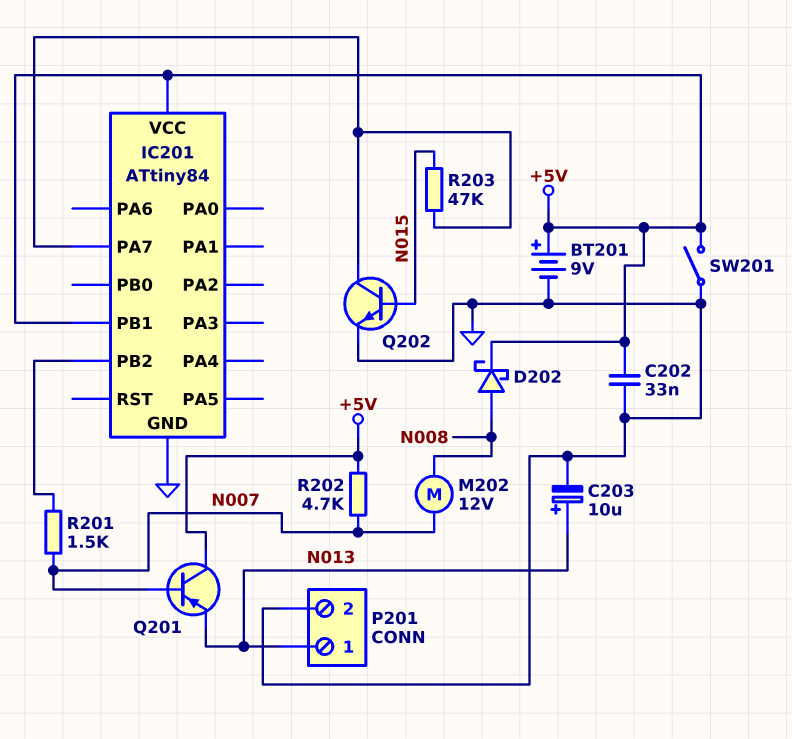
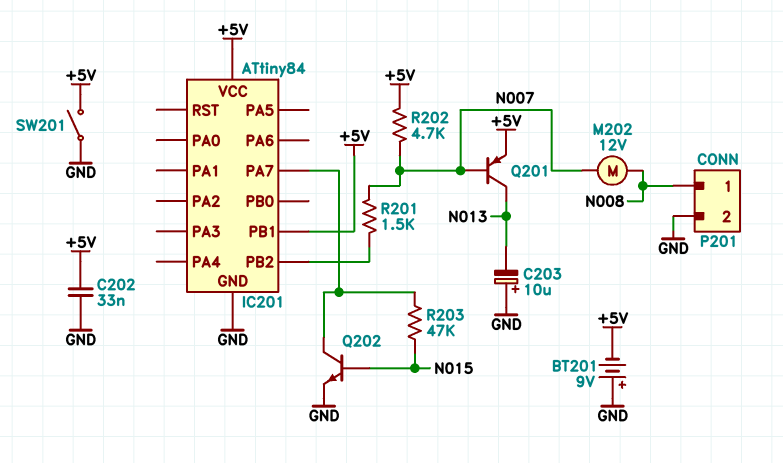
BT201: 9V (plus +5V, minus GND) -> 9V (plus GND, minus +5V)
C203: 10uF (plus N013, minus GND) -> 10uF (plus GND, minus N013)
D202: schottky (A N008, K +5V) -> none
P201 pin 1: N013 -> N008
Q201: PNP (B N007, C +5V, E N013) -> PNP (B N007, C N013, E +5V)

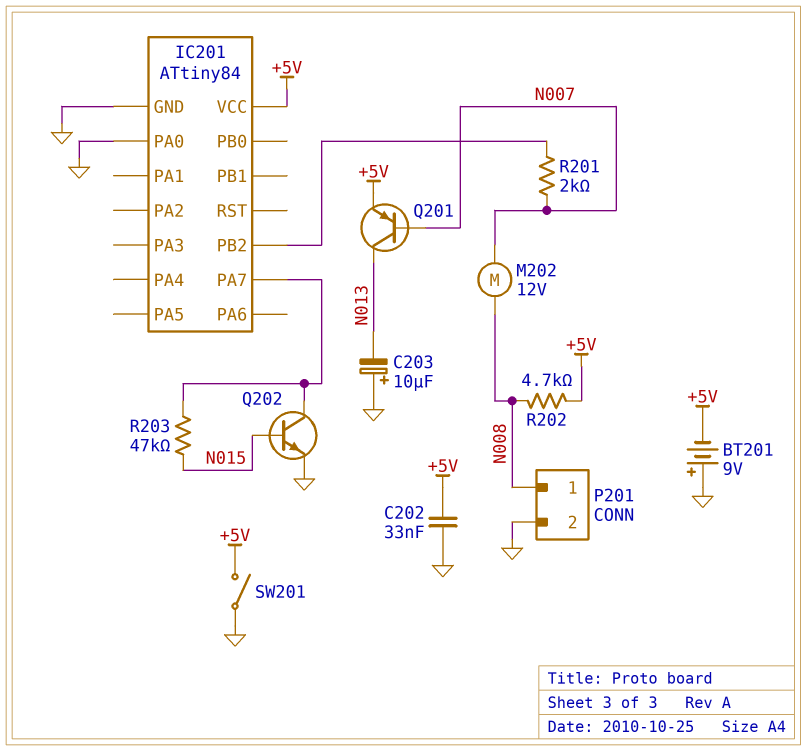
IC201 pin PA0: none -> GND
IC201 pin PB1: +5V -> none
R201: 1.5k (IC201/PB2, N007) -> 2k (IC201/PB2, N007)
R202: 4.7k (+5V, N007) -> 4.7k (+5V, N008)

